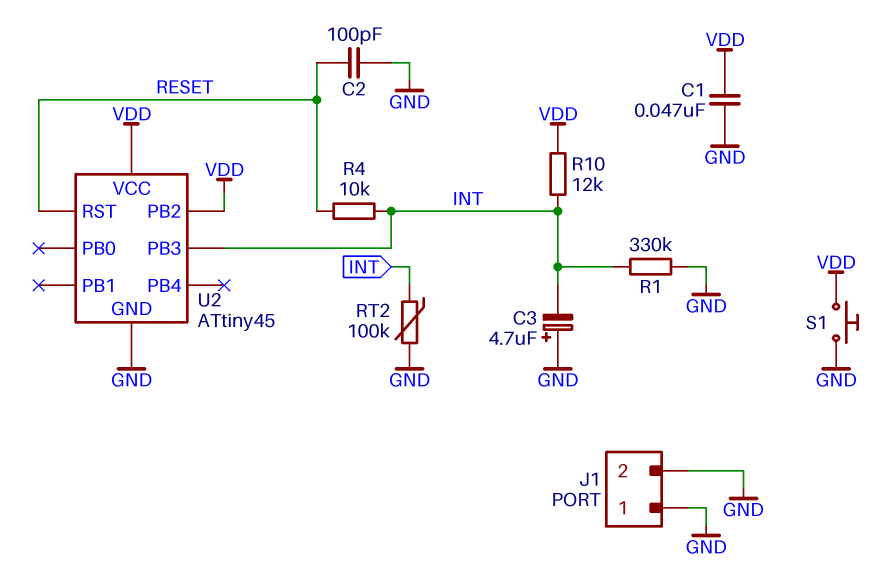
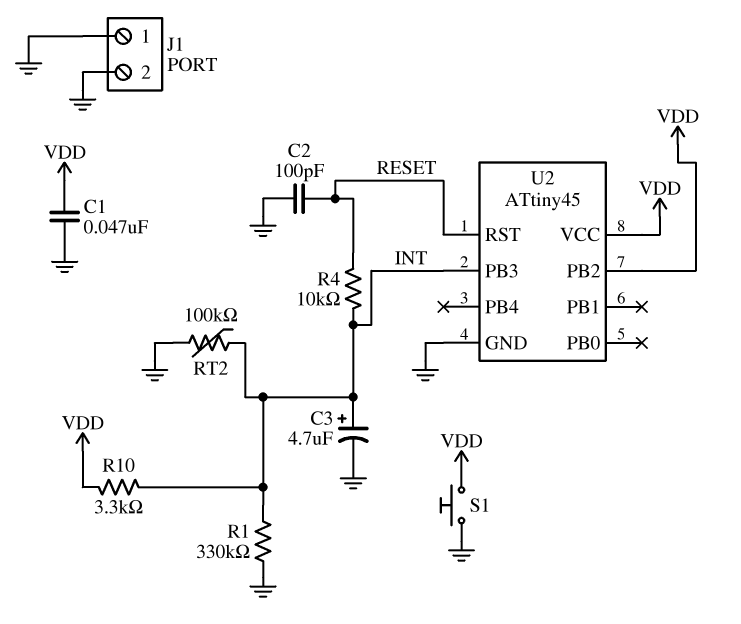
C3: 4.7uF (plus GND, minus INT) -> 4.7uF (plus INT, minus GND)
R10: 12k (INT, VDD) -> 3.3k (INT, VDD)

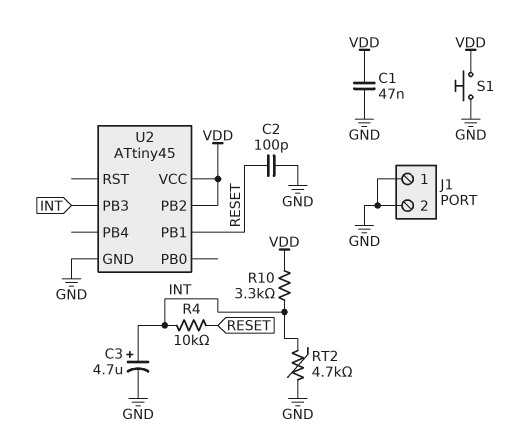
R1: 330k (GND, INT) -> none
RT2: 100k (GND, INT) -> 4.7k (GND, INT)
U2 pin PB1: none -> RESET
U2 pin RST: RESET -> none

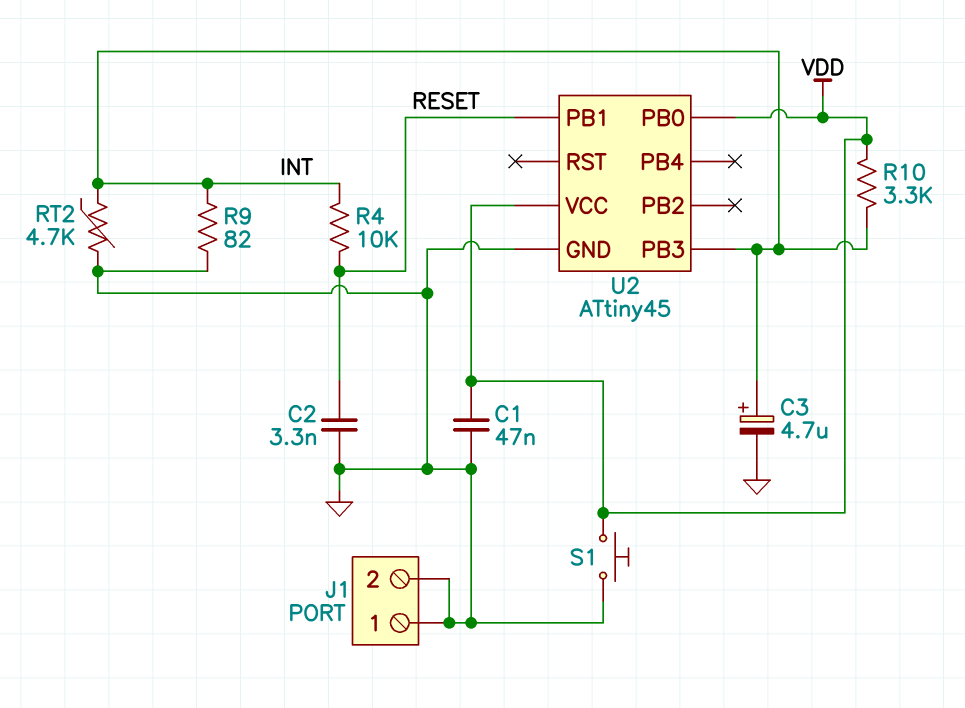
C2: 100pF (GND, RESET) -> 3.3nF (GND, RESET)
R9: none -> 82 (GND, INT)
U2 pin PB0: none -> VDD
U2 pin PB2: VDD -> none

